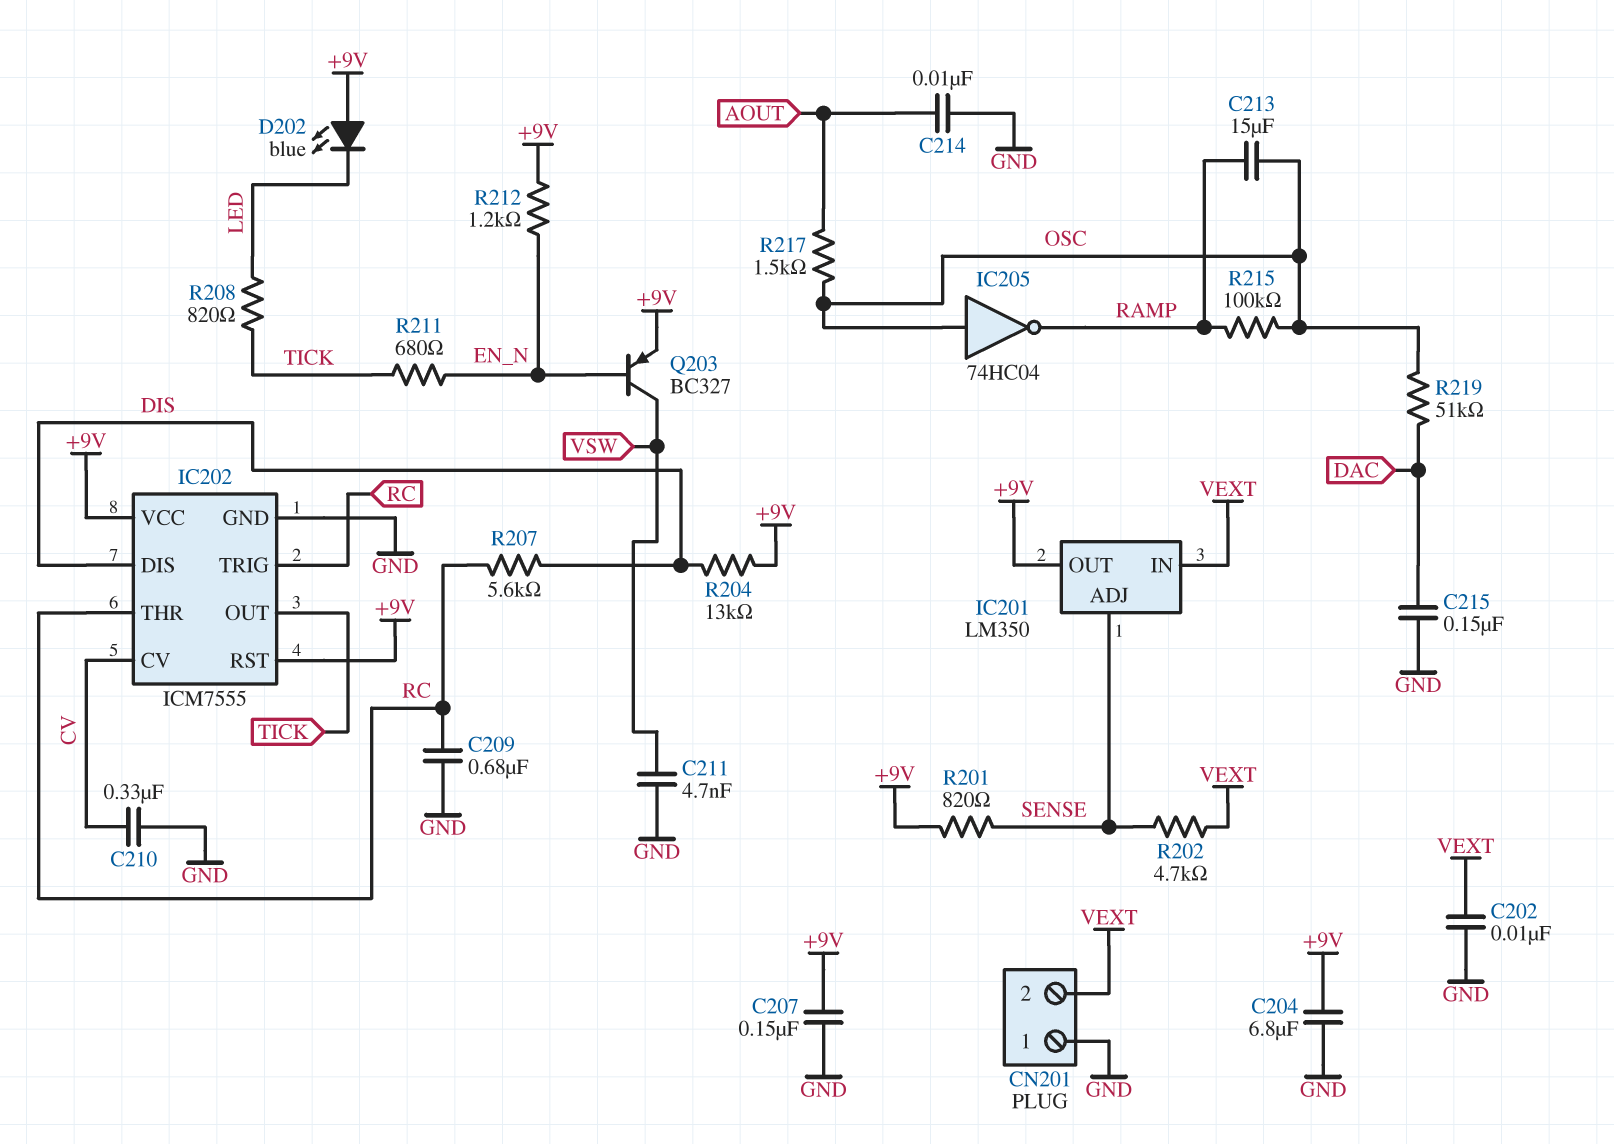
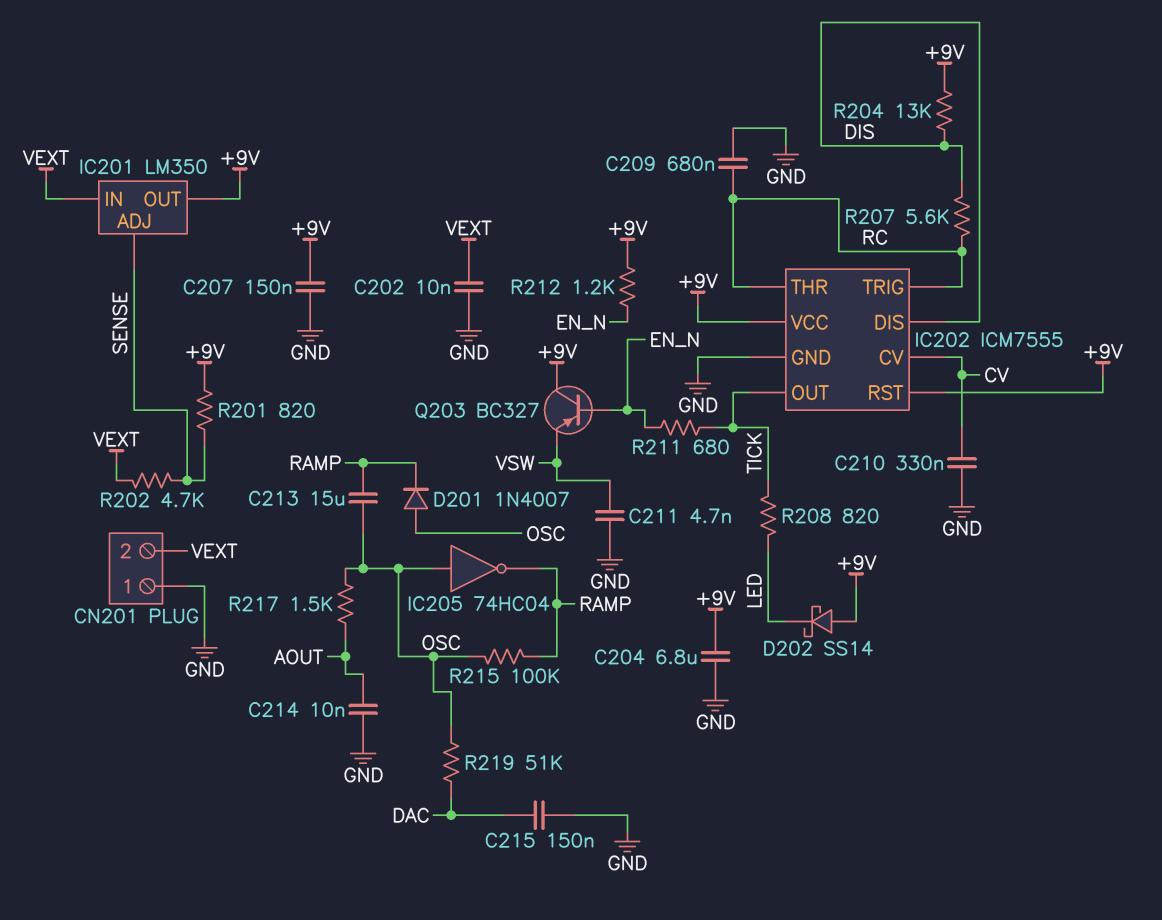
D201: none -> diode 1N4007 (A OSC, K RAMP)
D202: LED blue (A +9V, K LED) -> schottky SS14 (A +9V, K LED)
Q203: PNP BC327 (B EN_N, C VSW, E +9V) -> PNP BC327 (B EN_N, C +9V, E VSW)

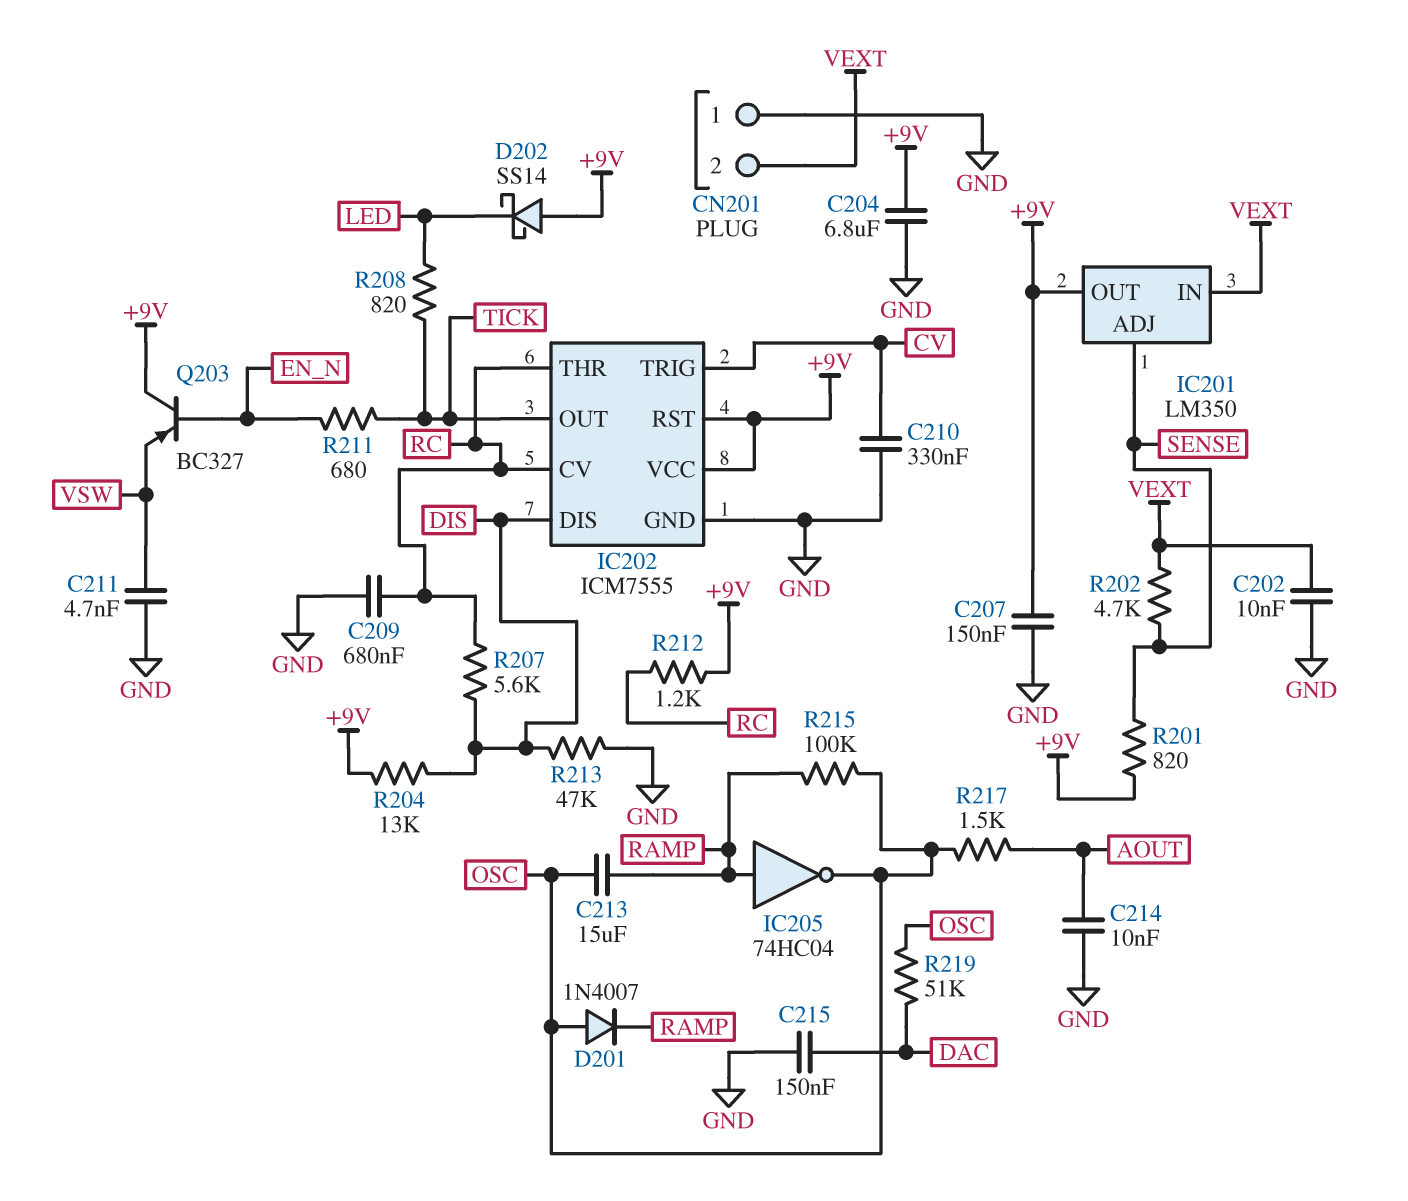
IC202 pin CV: CV -> RC
IC202 pin TRIG: RC -> CV
IC205: NOT 74HC04 (in OSC, out RAMP) -> NOT 74HC04 (in RAMP, out OSC)
R212: 1.2k (+9V, EN_N) -> 1.2k (+9V, RC)
R213: none -> 47k (DIS, GND)

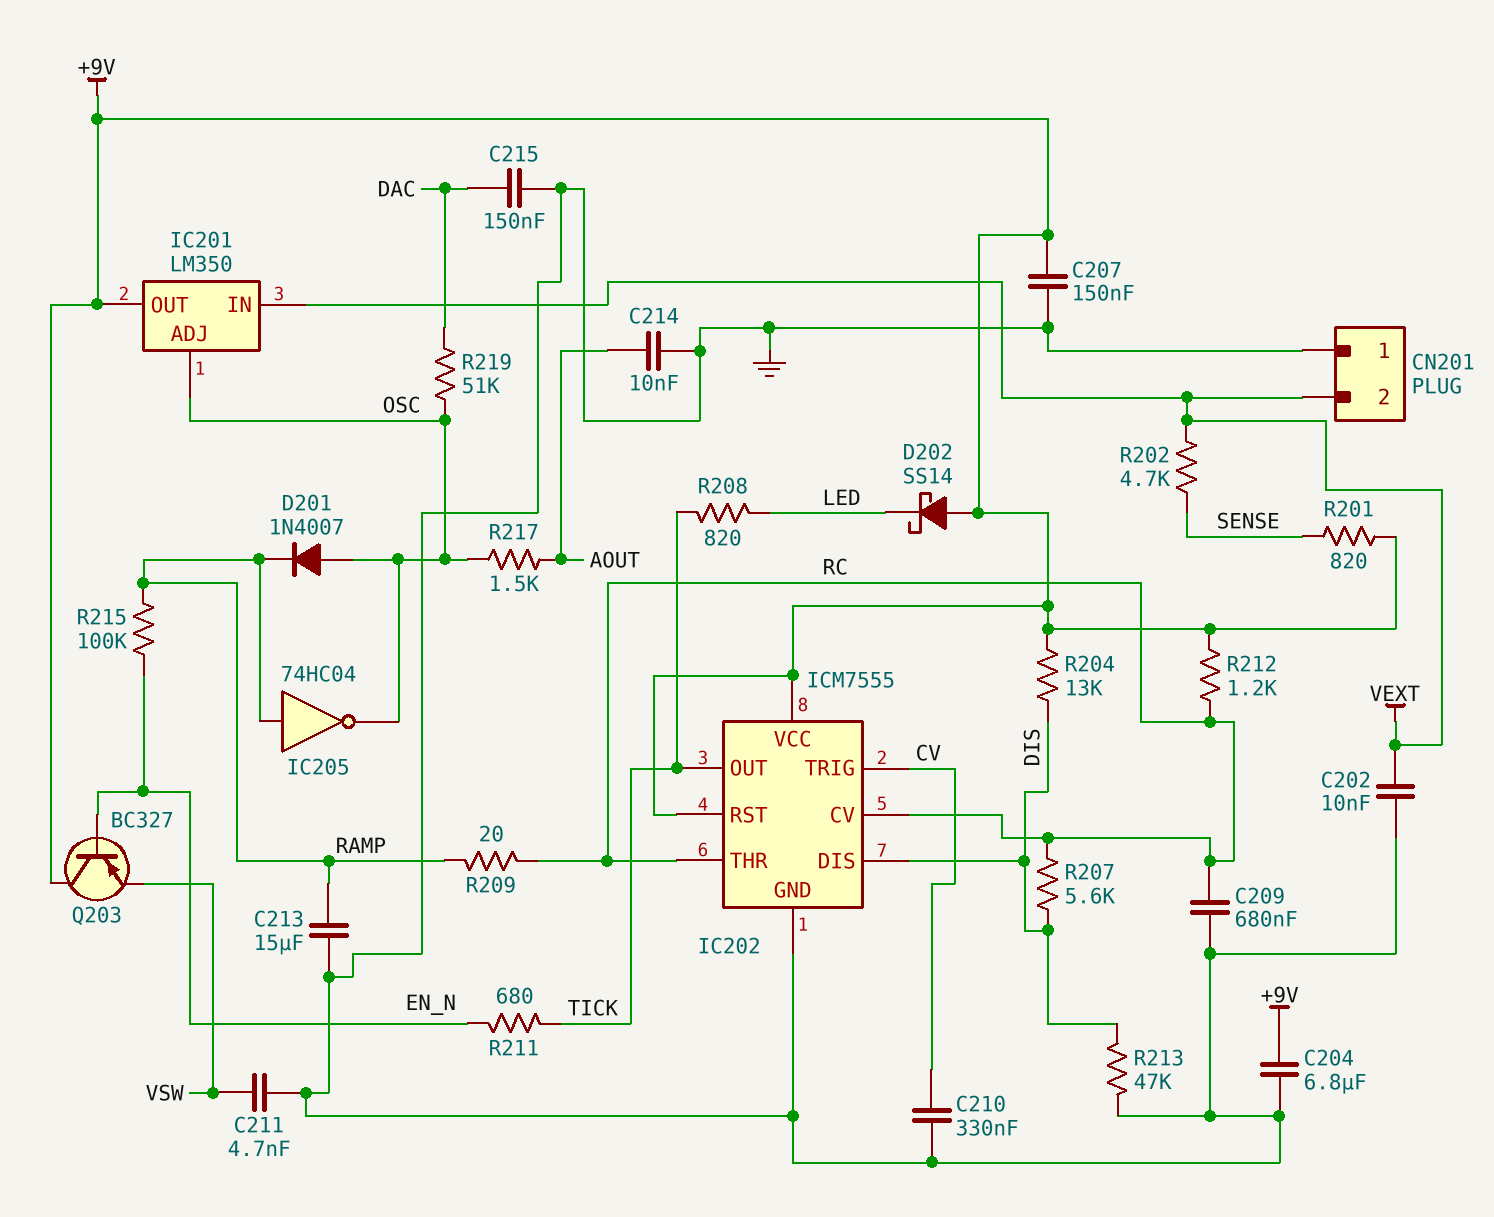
C213: 15uF (OSC, RAMP) -> 15uF (GND, RAMP)
IC201 pin ADJ: SENSE -> OSC
R209: none -> 20 (RAMP, RC)
R215: 100k (OSC, RAMP) -> 100k (EN_N, RAMP)

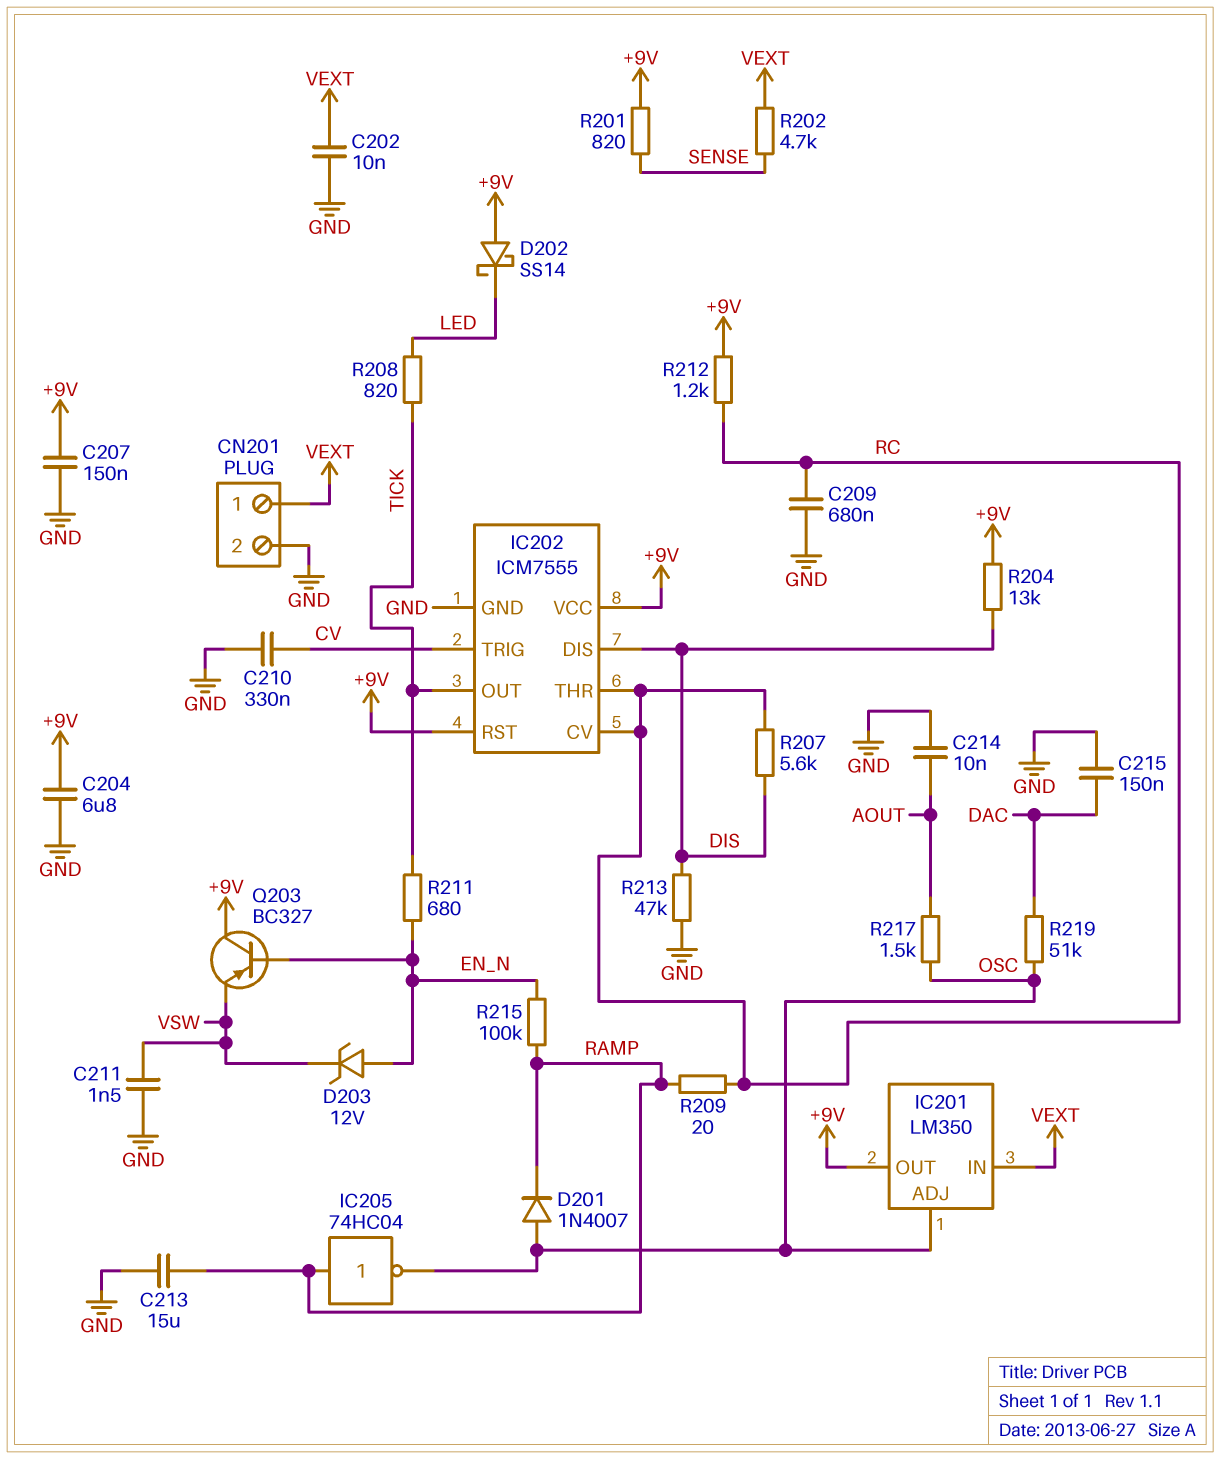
C211: 4.7nF (GND, VSW) -> 1.5nF (GND, VSW)
CN201 pin 1: GND -> VEXT
CN201 pin 2: VEXT -> GND
D203: none -> zener 12V (A EN_N, K VSW)

